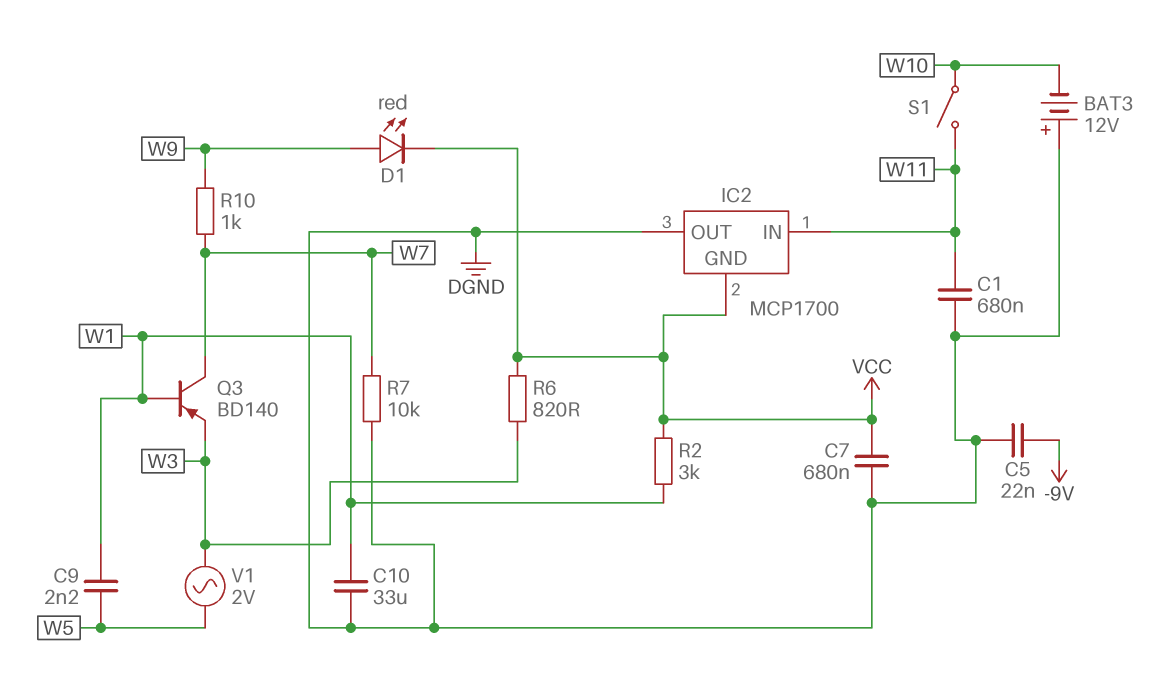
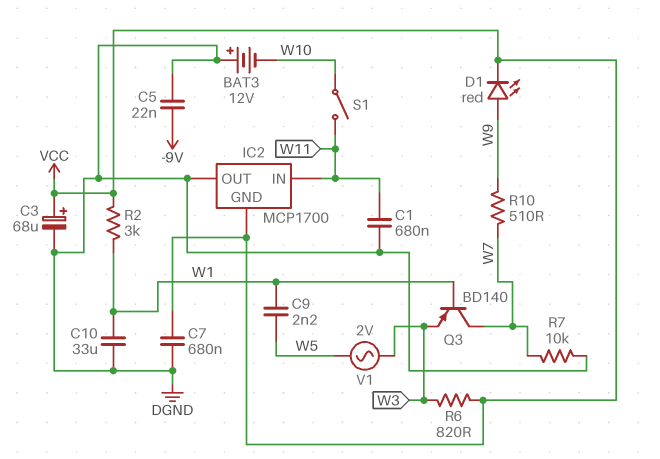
C3: none -> 68uF (plus VCC, minus DGND)
R10: 1k (W7, W9) -> 510 (W7, W9)

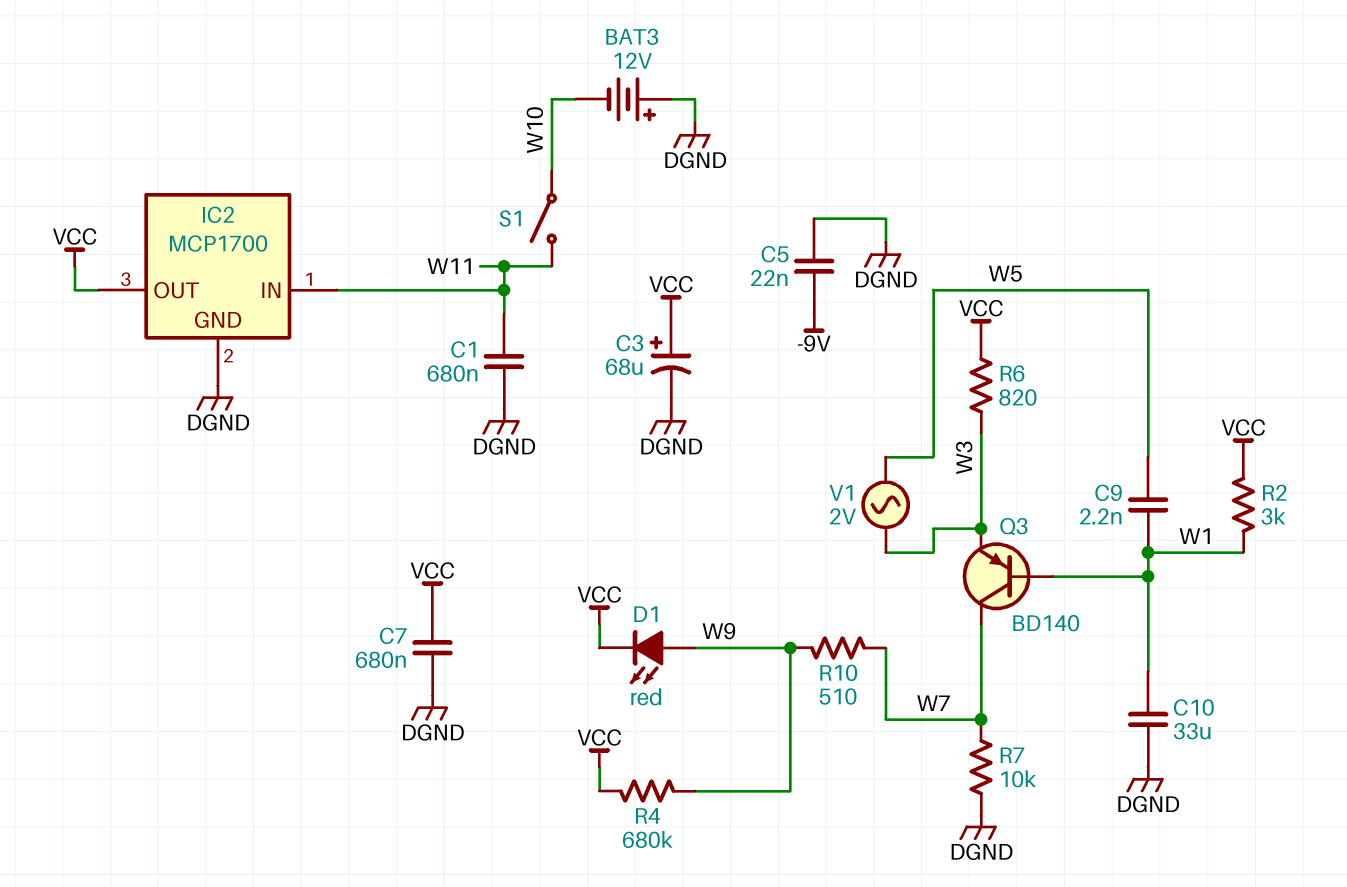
IC2 pin GND: VCC -> DGND
IC2 pin OUT: DGND -> VCC
R4: none -> 680k (VCC, W9)

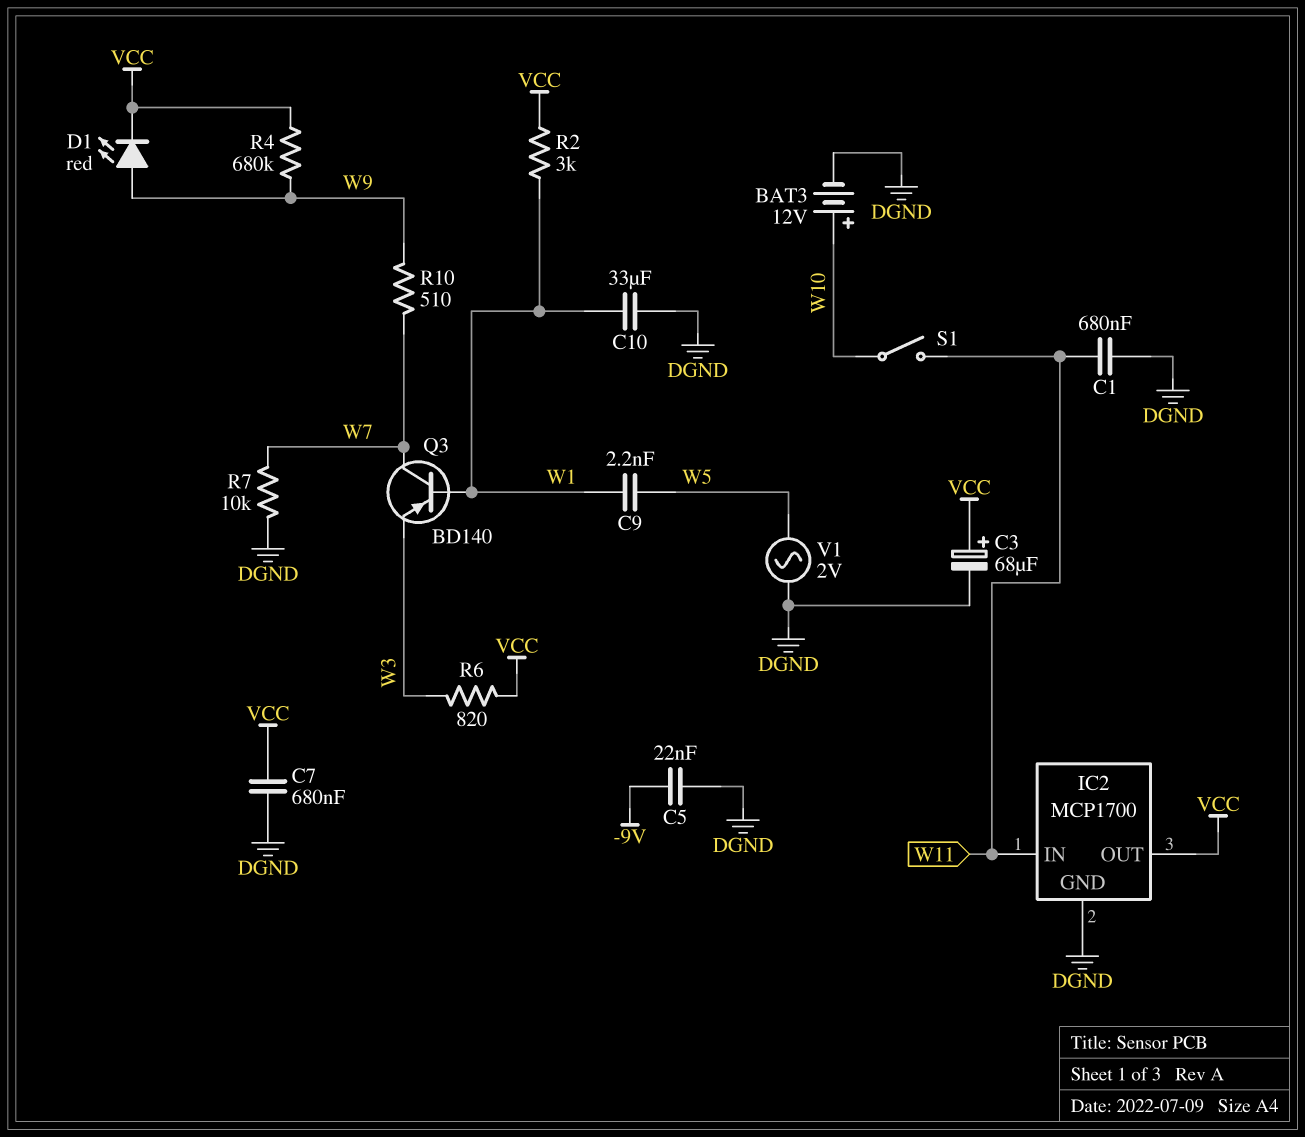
BAT3: 12V (plus DGND, minus W10) -> 12V (plus W10, minus DGND)
V1: AC 2V (W3, W5) -> AC 2V (DGND, W5)

